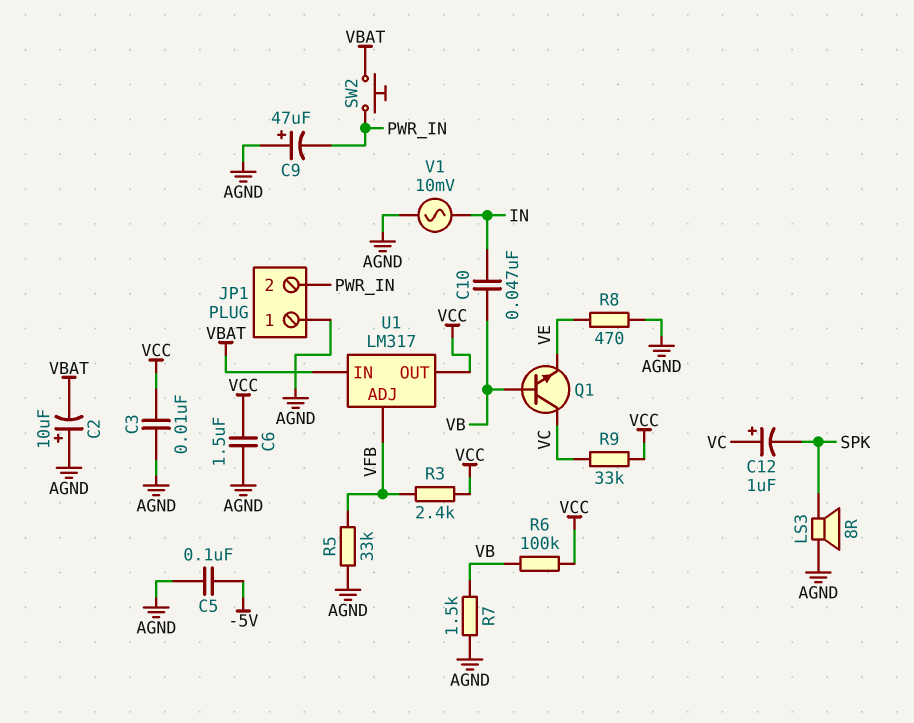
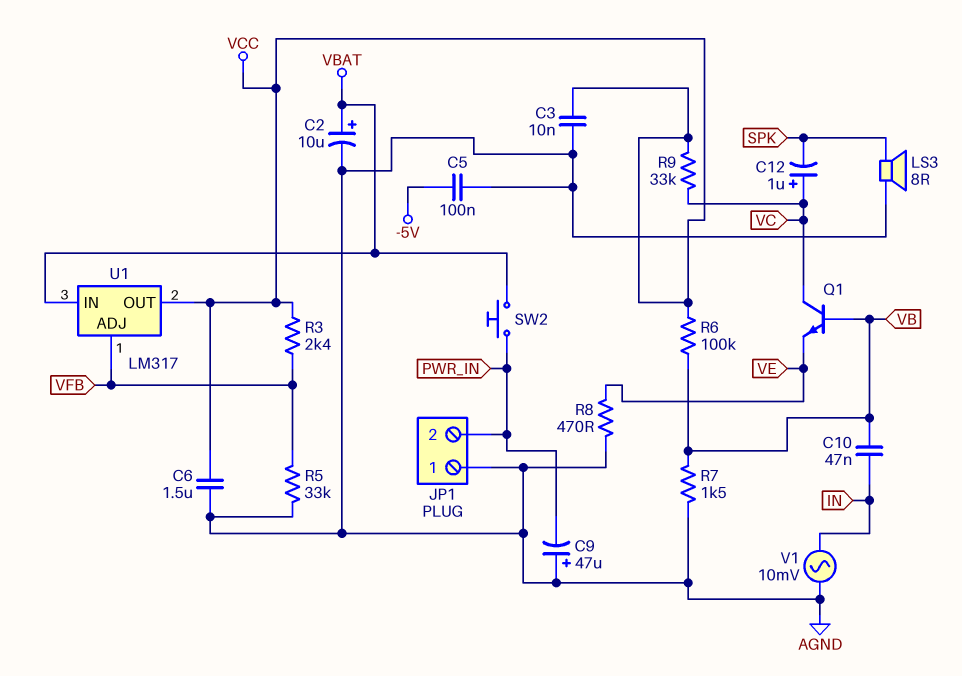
C2: 10uF (plus AGND, minus VBAT) -> 10uF (plus VBAT, minus AGND)

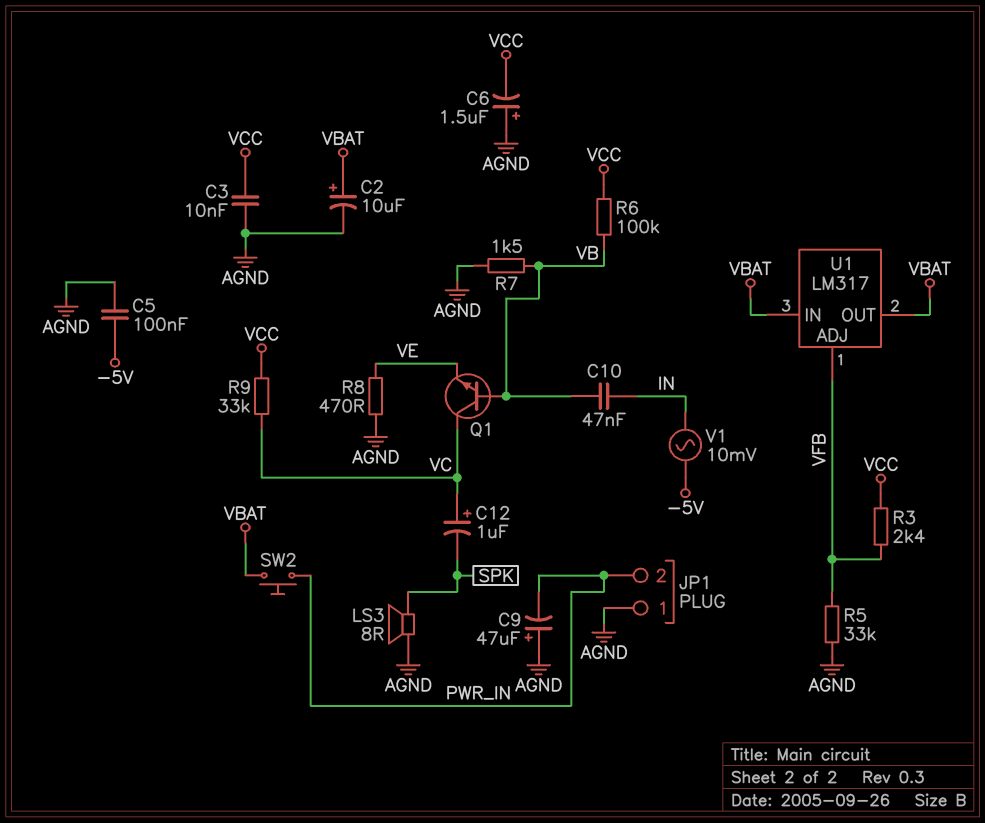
C6: 1.5uF (AGND, VCC) -> 1.5uF (plus AGND, minus VCC)
U1 pin OUT: VCC -> VBAT
V1: AC 10mV (AGND, IN) -> AC 10mV (-5V, IN)

